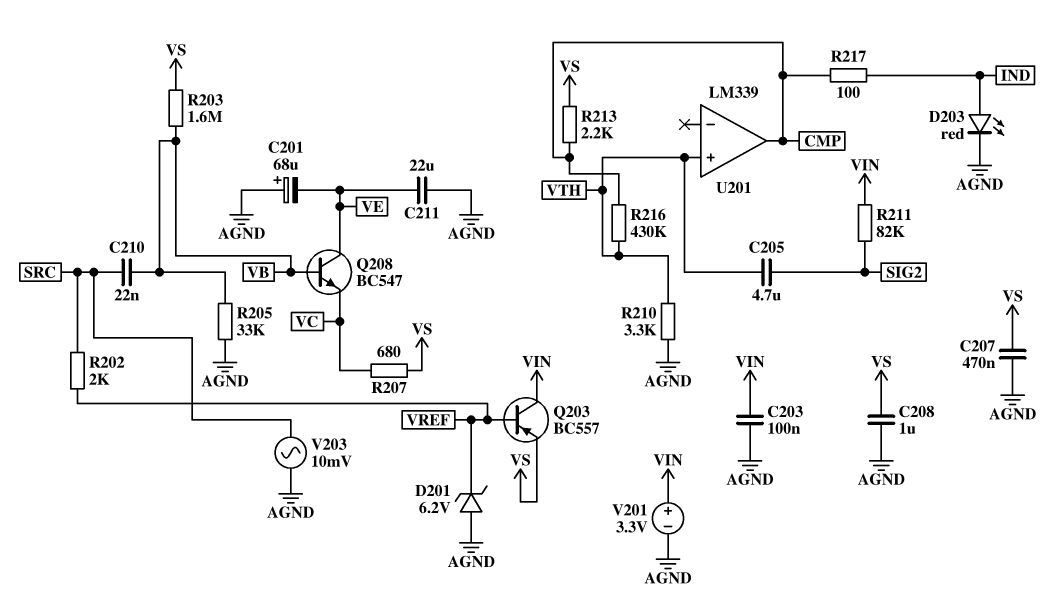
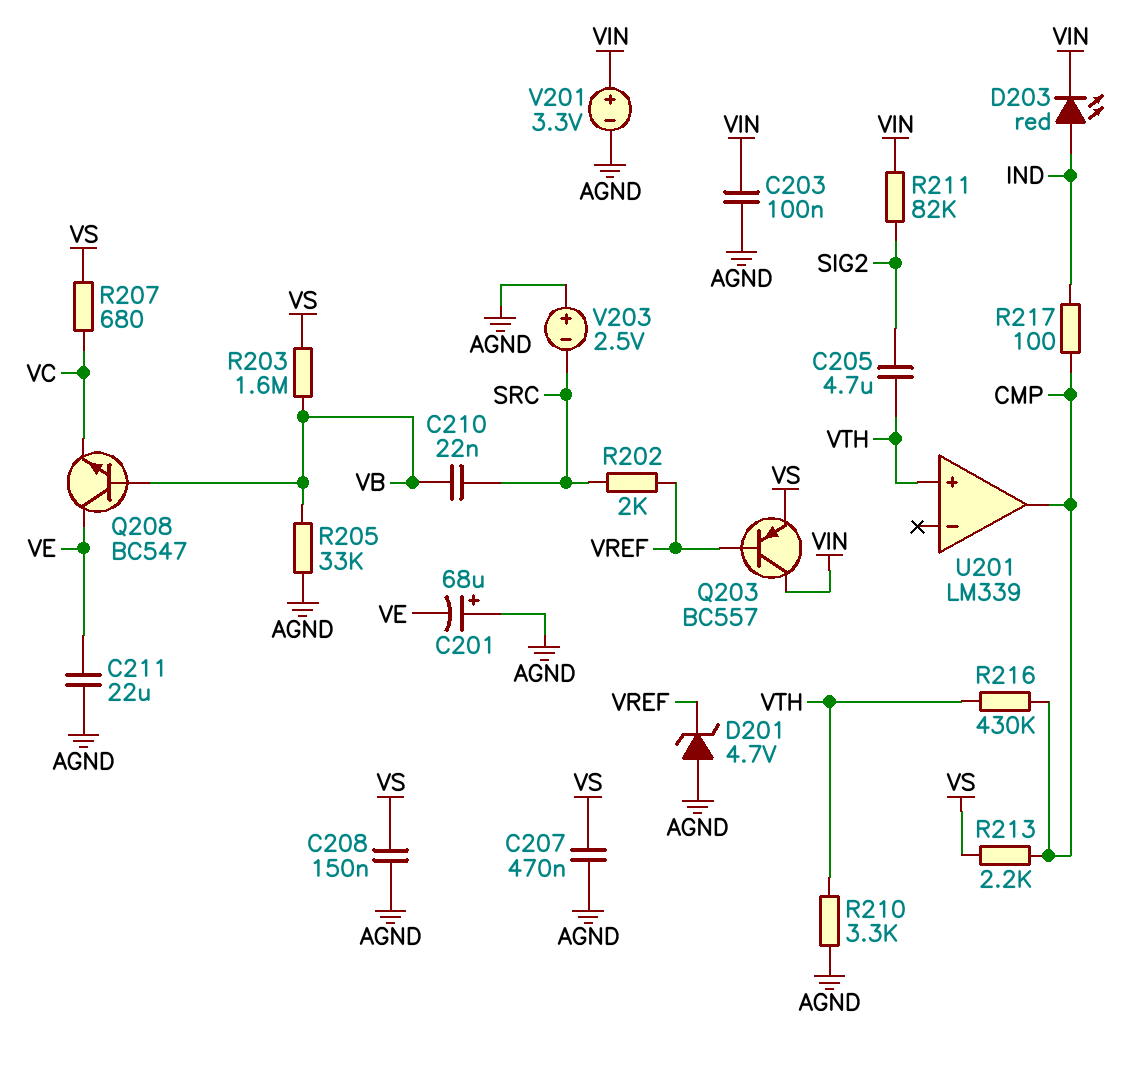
C208: 1uF (AGND, VS) -> 150nF (AGND, VS)
D201: zener 6.2V (A AGND, K VREF) -> zener 4.7V (A AGND, K VREF)
D203: LED red (A IND, K AGND) -> LED red (A IND, K VIN)
V203: AC 10mV (AGND, SRC) -> 2.5V (plus AGND, minus SRC)

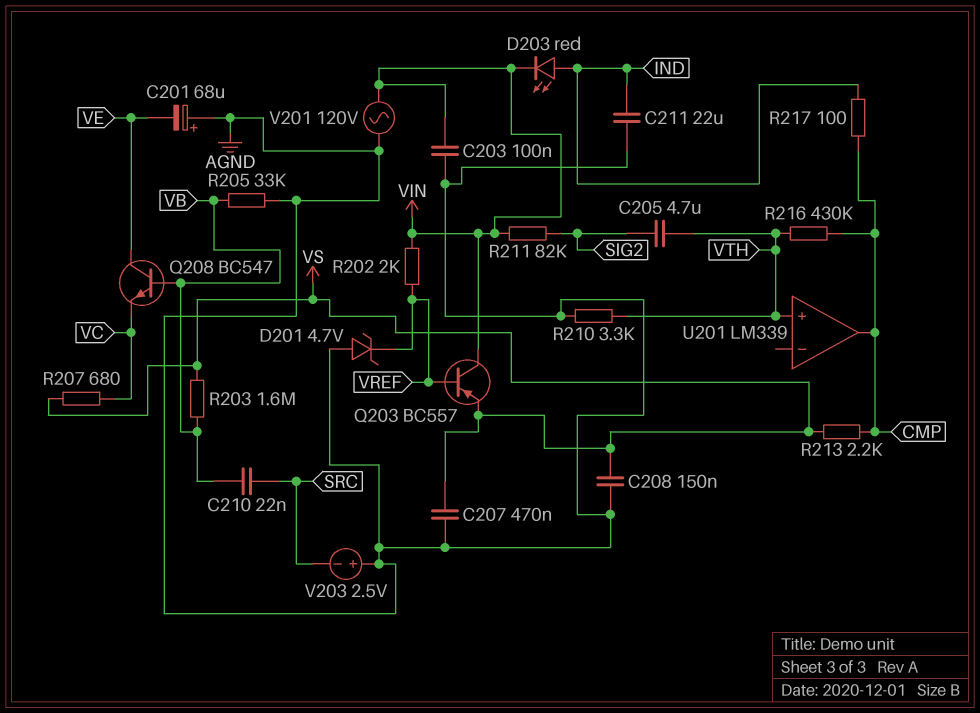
C211: 22uF (AGND, VE) -> 22uF (AGND, IND)
R202: 2k (SRC, VREF) -> 2k (VIN, VREF)
V201: 3.3V (plus VIN, minus AGND) -> AC 120V (AGND, VIN)

